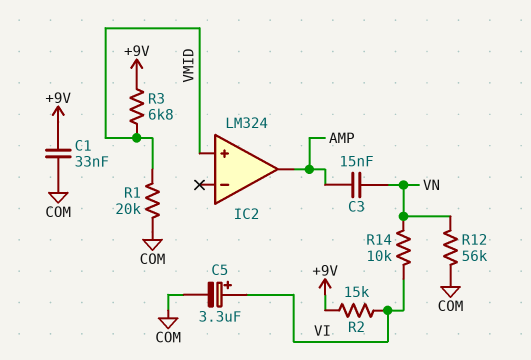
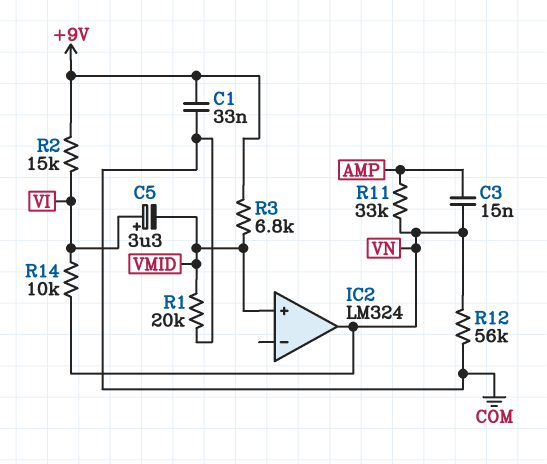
C5: 3.3uF (plus VI, minus COM) -> 3.3uF (plus VI, minus VMID)
IC2 pin out: AMP -> VN
R11: none -> 33k (AMP, VN)

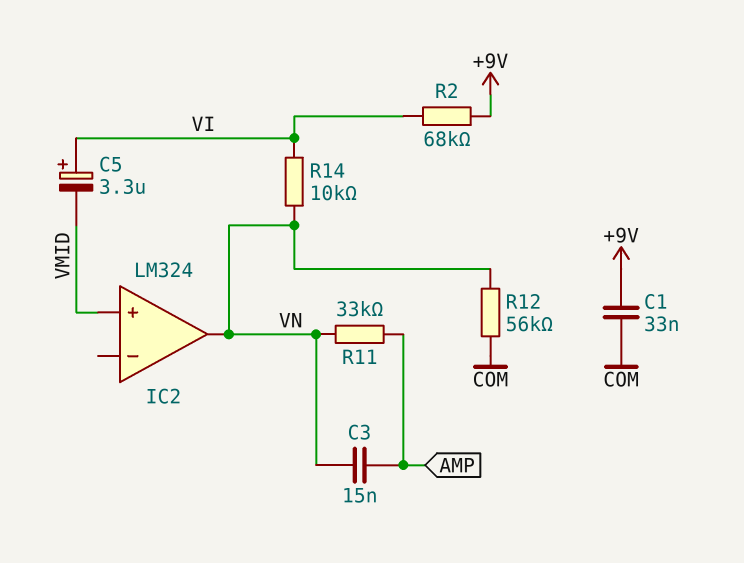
R1: 20k (COM, VMID) -> none
R2: 15k (+9V, VI) -> 68k (+9V, VI)
R3: 6.8k (+9V, VMID) -> none

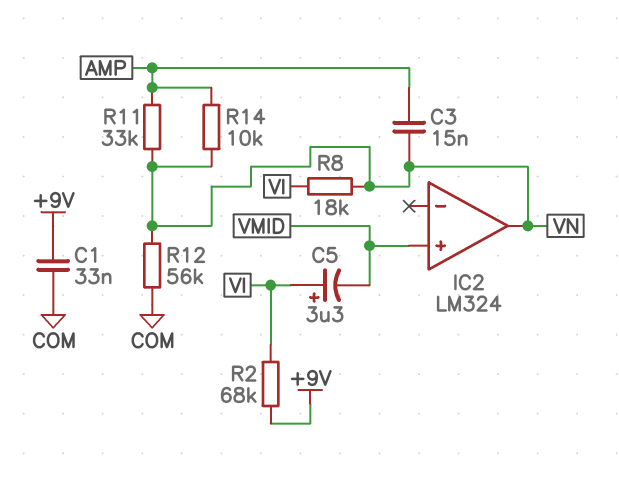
R8: none -> 18k (VI, VN)
R14: 10k (VI, VN) -> 10k (AMP, VN)

